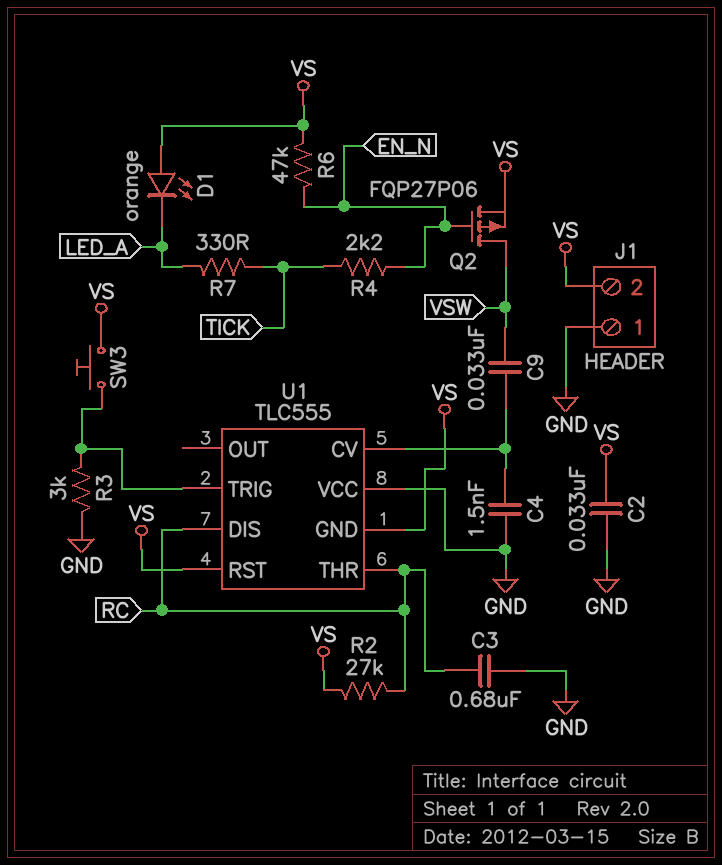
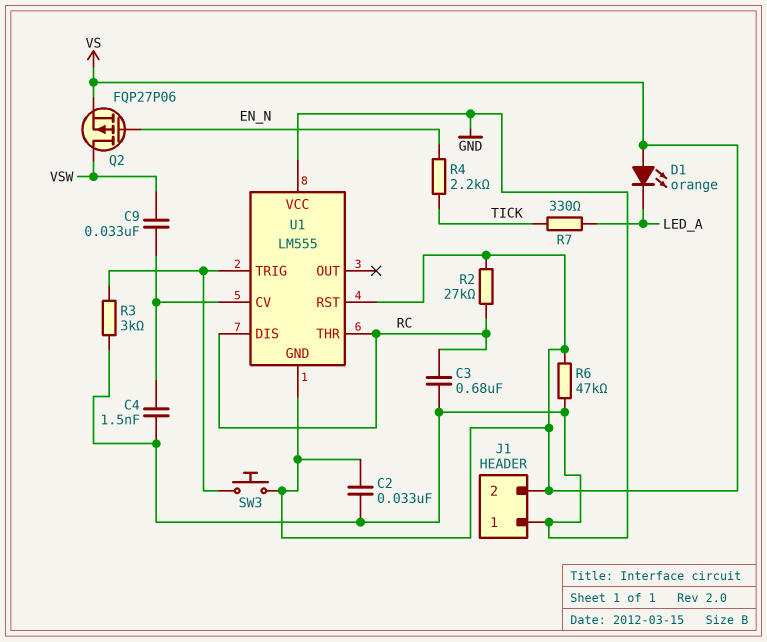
R6: 47k (EN_N, VS) -> 47k (GND, VS)
U1: TLC555 -> LM555

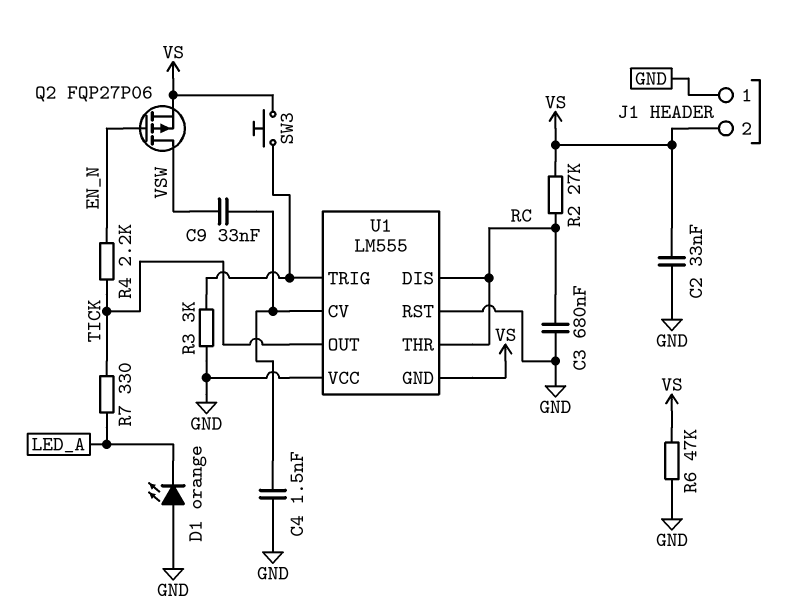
D1: LED orange (A VS, K LED_A) -> LED orange (A GND, K LED_A)
U1 pin OUT: none -> TICK
U1 pin RST: VS -> GND

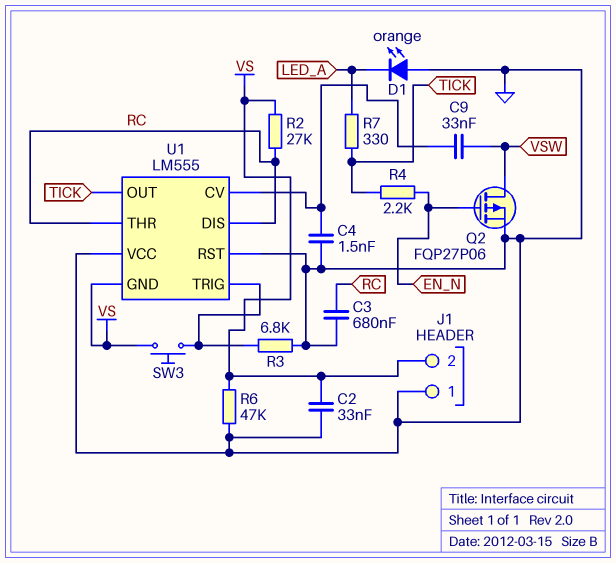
Q2: PMOS FQP27P06 (G EN_N, D VSW, S VS) -> PMOS FQP27P06 (G EN_N, D VSW, S GND)
R3: 3k (GND, U1/TRIG) -> 6.8k (GND, U1/TRIG)

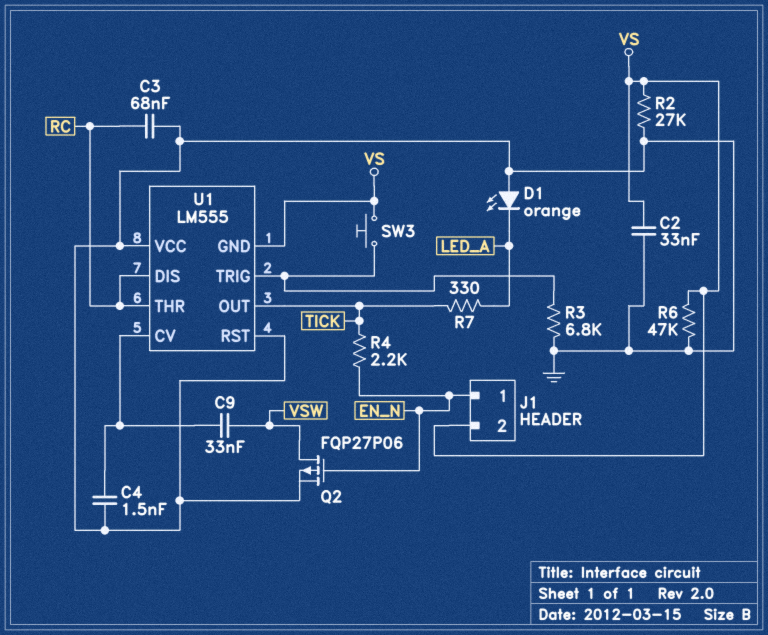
C3: 680nF (GND, RC) -> 68nF (GND, RC)
J1 pin 1: GND -> EN_N
R2: 27k (RC, VS) -> 27k (GND, VS)

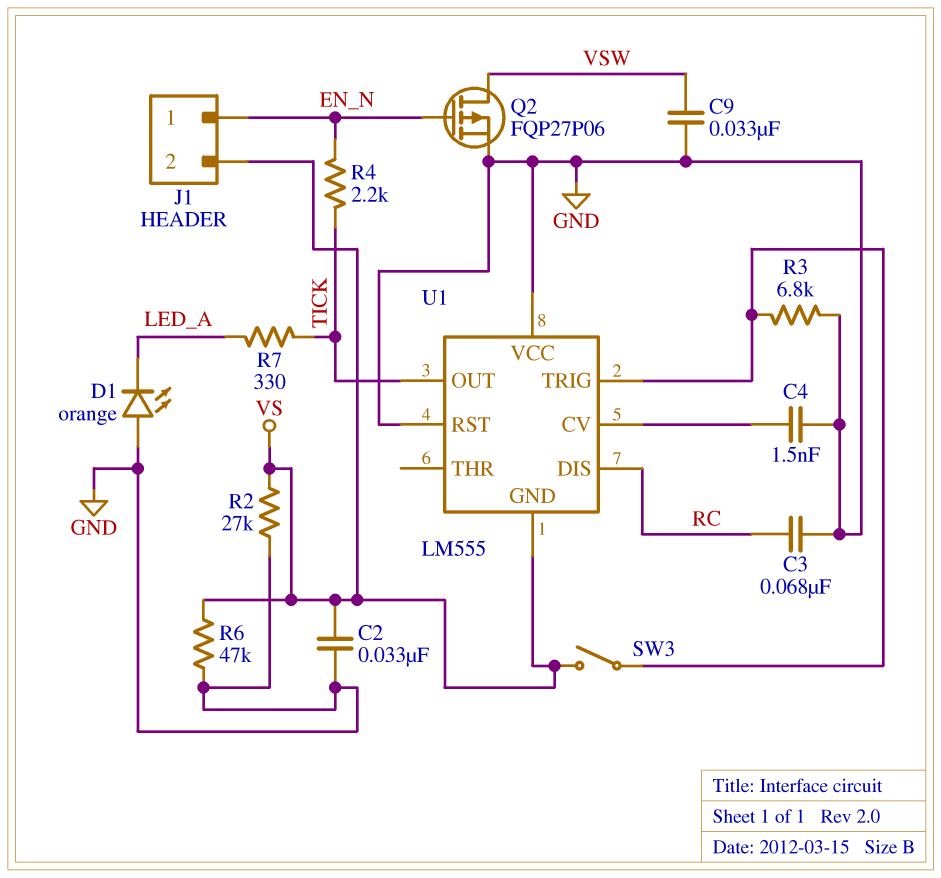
C9: 33nF (U1/CV, VSW) -> 33nF (GND, VSW)
SW3: button (U1/TRIG, VS) -> switch (U1/TRIG, VS)
U1 pin THR: RC -> none

